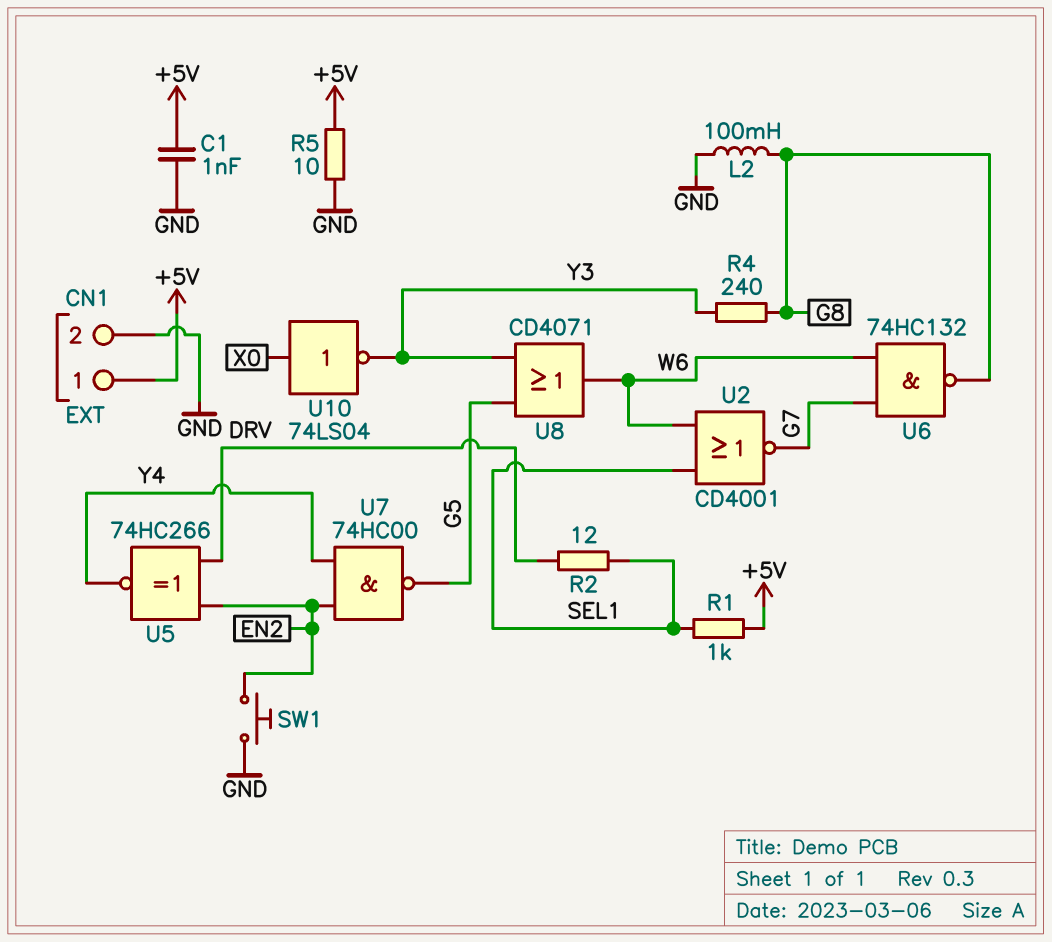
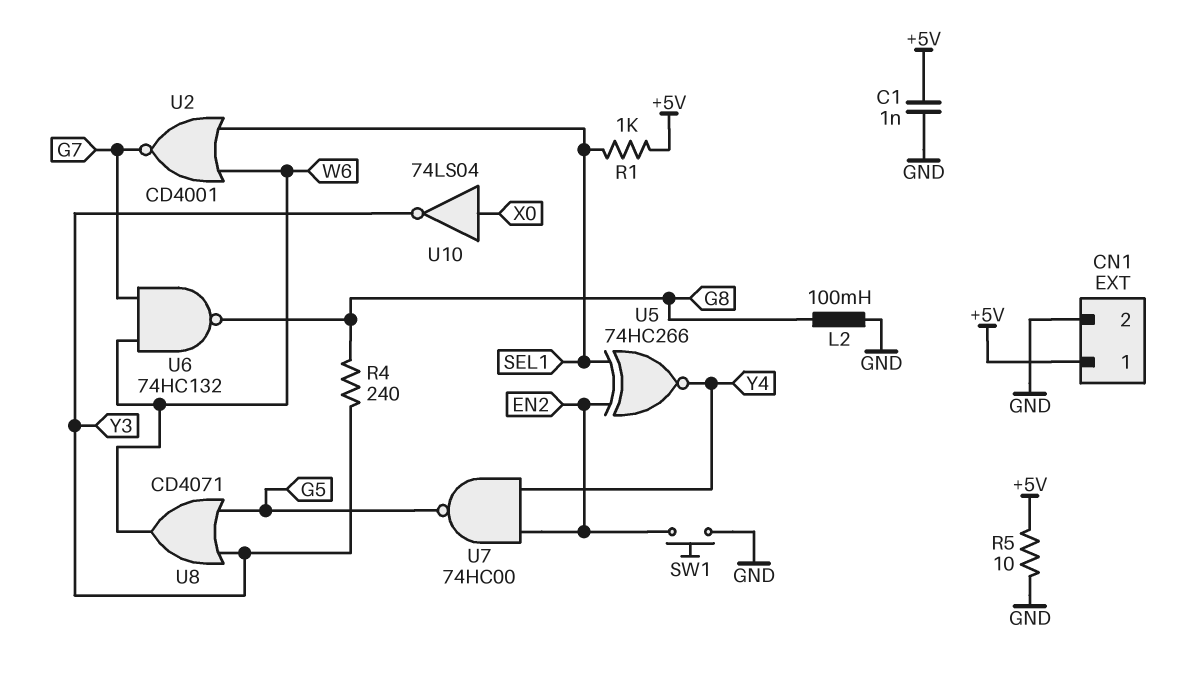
R2: 12 (DRV, SEL1) -> none
U5: XNOR 74HC266 (in DRV, in EN2, out Y4) -> XNOR 74HC266 (in EN2, in SEL1, out Y4)

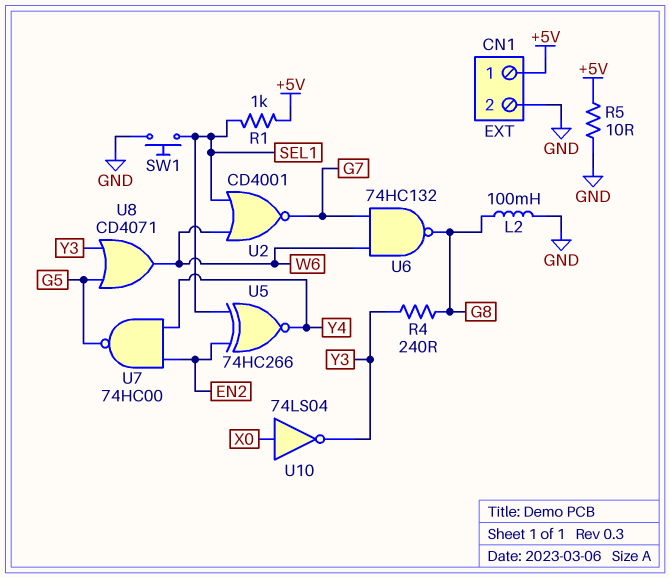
C1: 1nF (+5V, GND) -> none
SW1: button (EN2, GND) -> button (GND, SEL1)

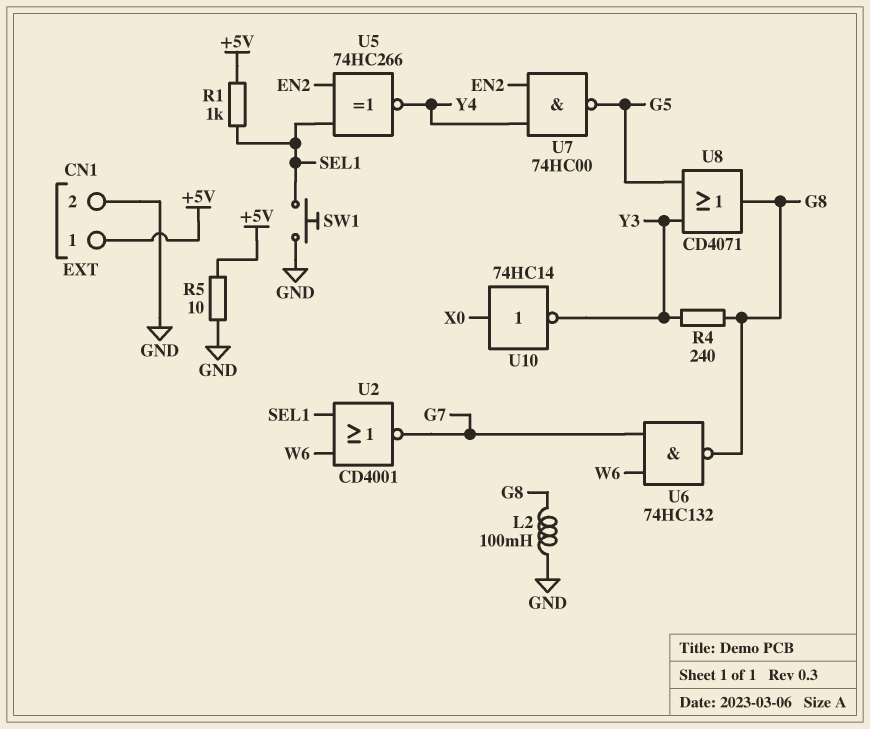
U8: OR CD4071 (in G5, in Y3, out W6) -> OR CD4071 (in G5, in Y3, out G8)
U10: NOT 74LS04 (in X0, out Y3) -> NOT 74HC14 (in X0, out Y3)

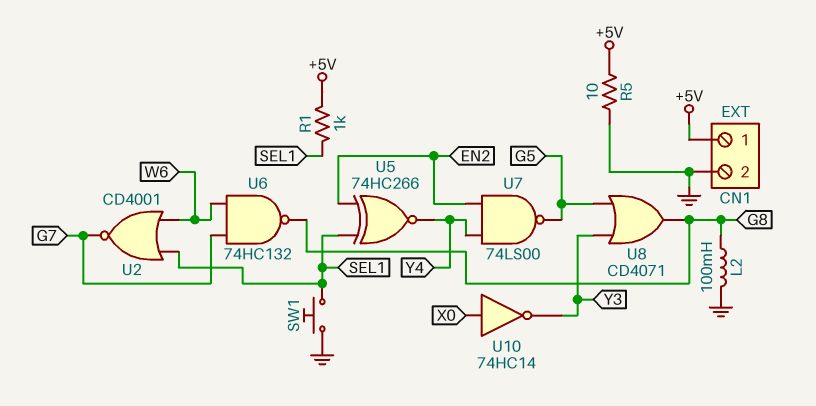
R4: 240 (G8, Y3) -> none
U7: NAND 74HC00 (in EN2, in Y4, out G5) -> NAND 74LS00 (in EN2, in Y4, out G5)

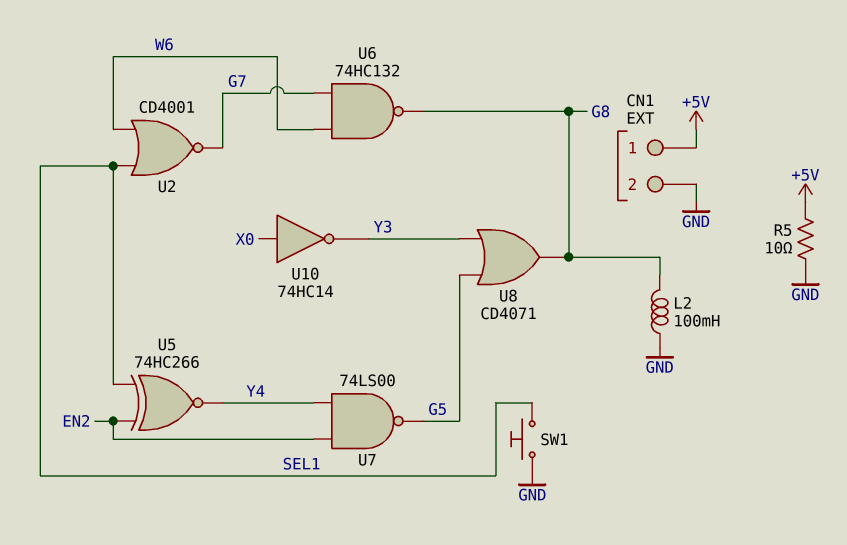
R1: 1k (+5V, SEL1) -> none

